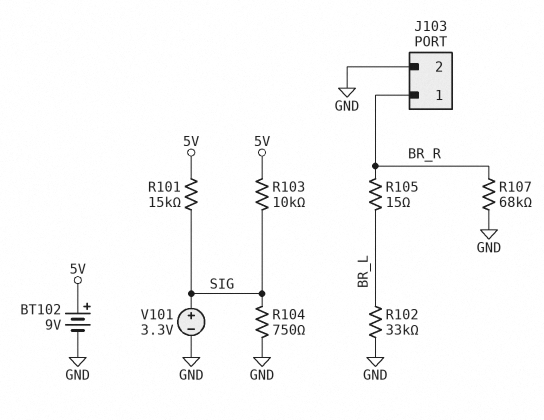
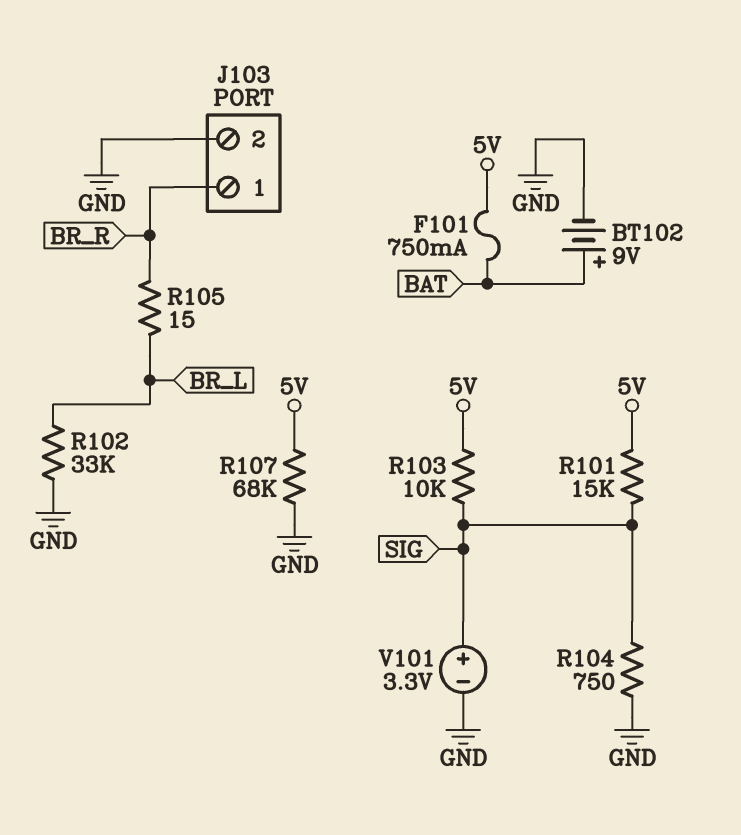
BT102: 9V (plus 5V, minus GND) -> 9V (plus BAT, minus GND)
F101: none -> 750mA (5V, BAT)
R107: 68k (BR_R, GND) -> 68k (5V, GND)

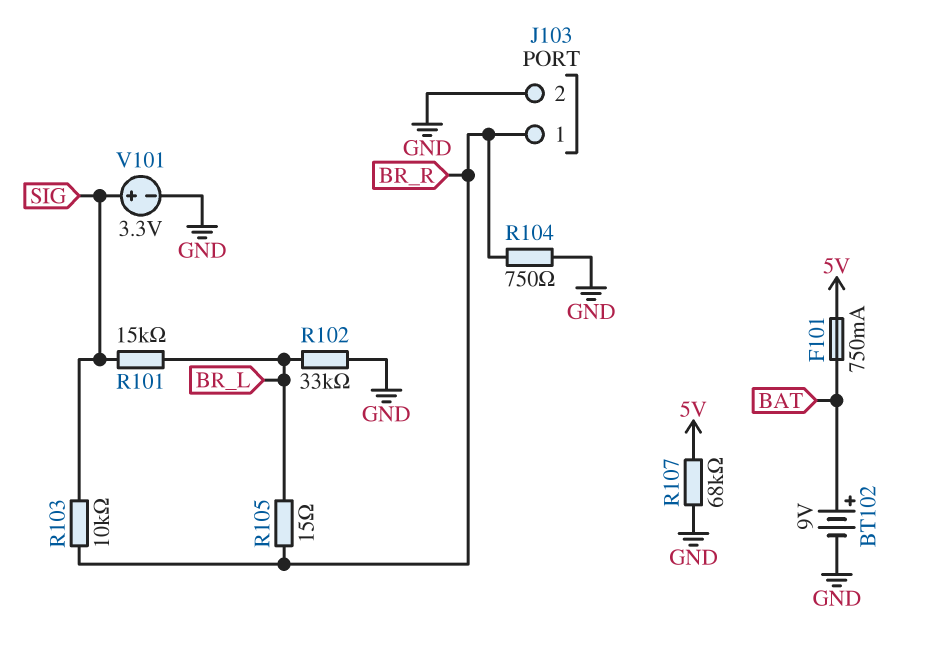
R101: 15k (5V, SIG) -> 15k (BR_L, SIG)
R103: 10k (5V, SIG) -> 10k (BR_R, SIG)
R104: 750 (GND, SIG) -> 750 (BR_R, GND)

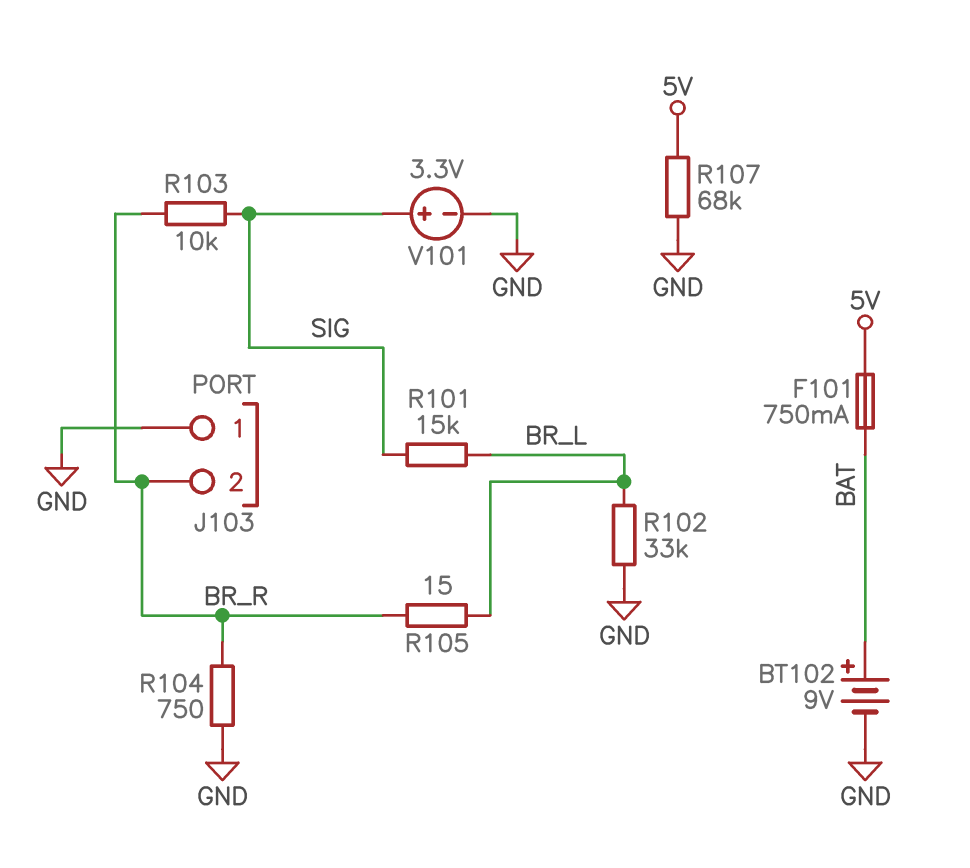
J103 pin 1: BR_R -> GND
J103 pin 2: GND -> BR_R

